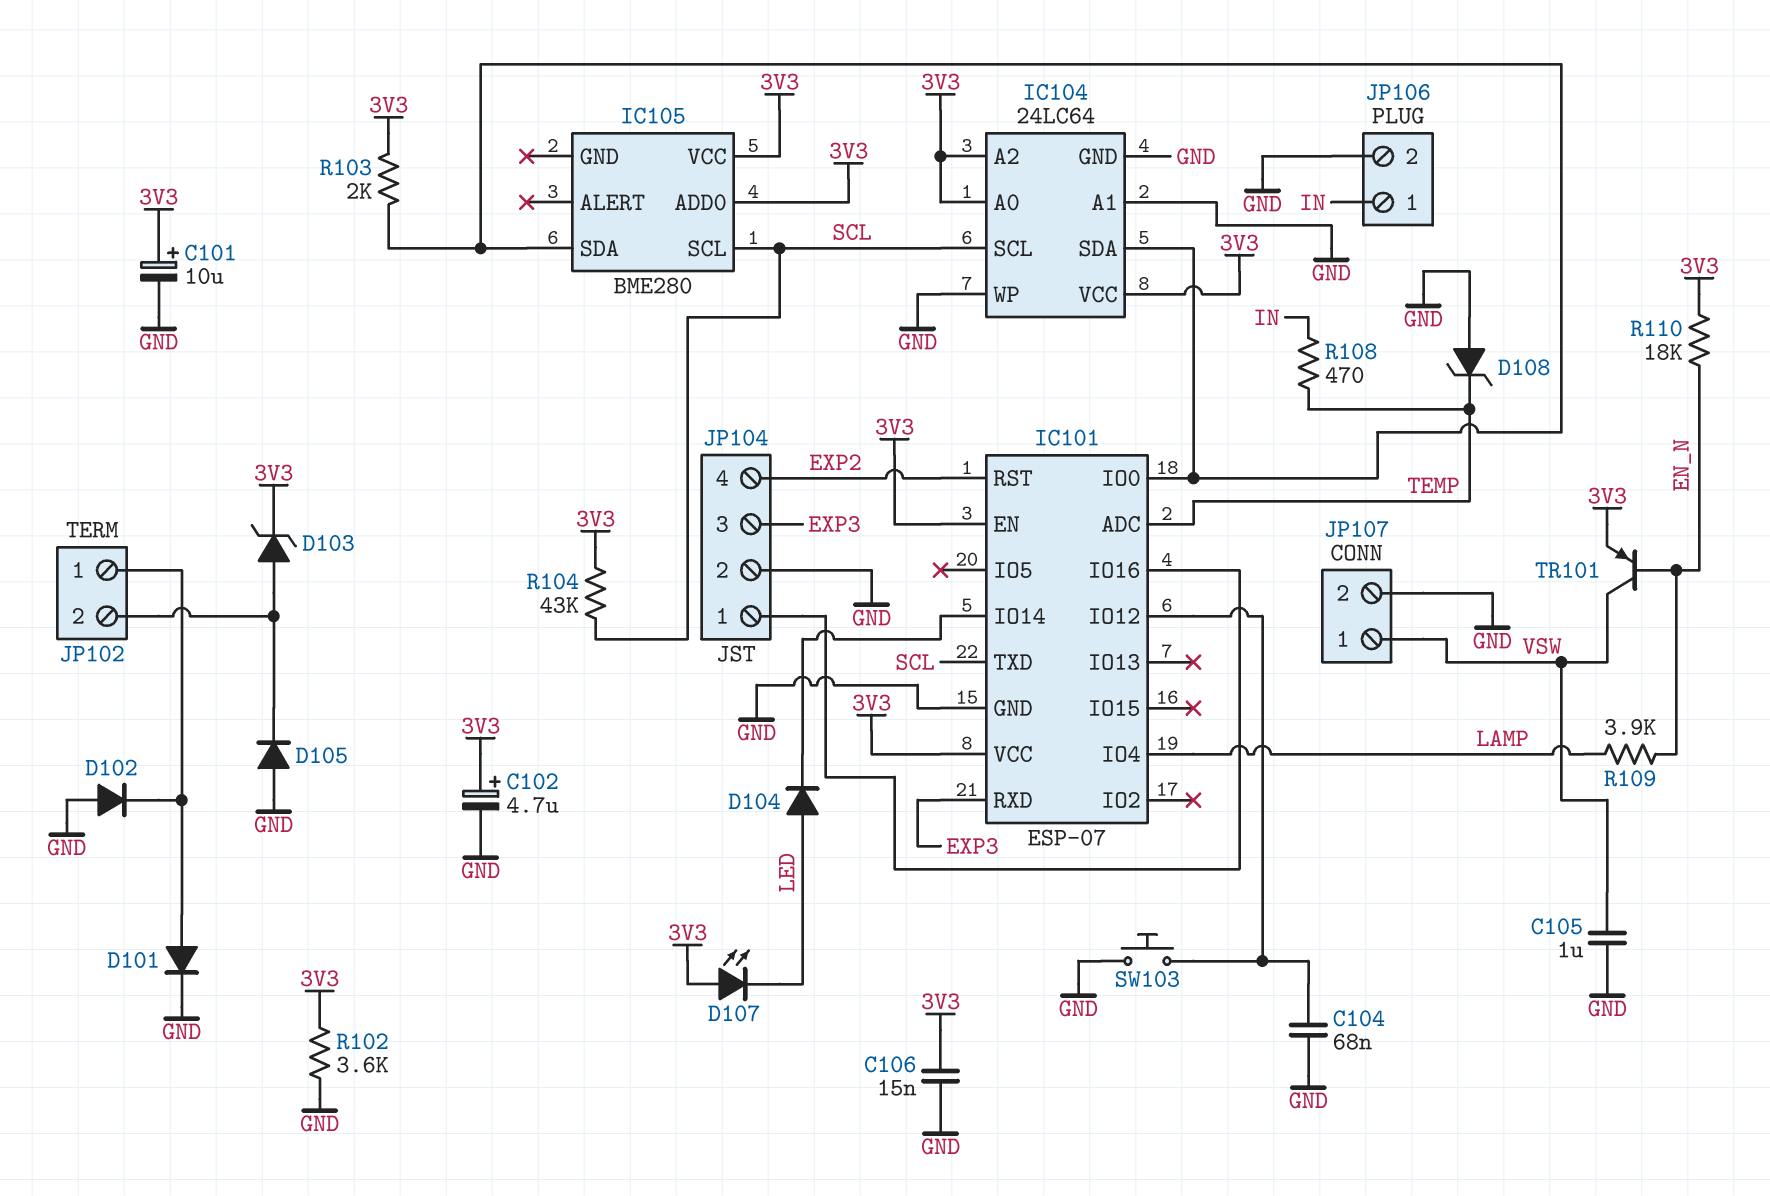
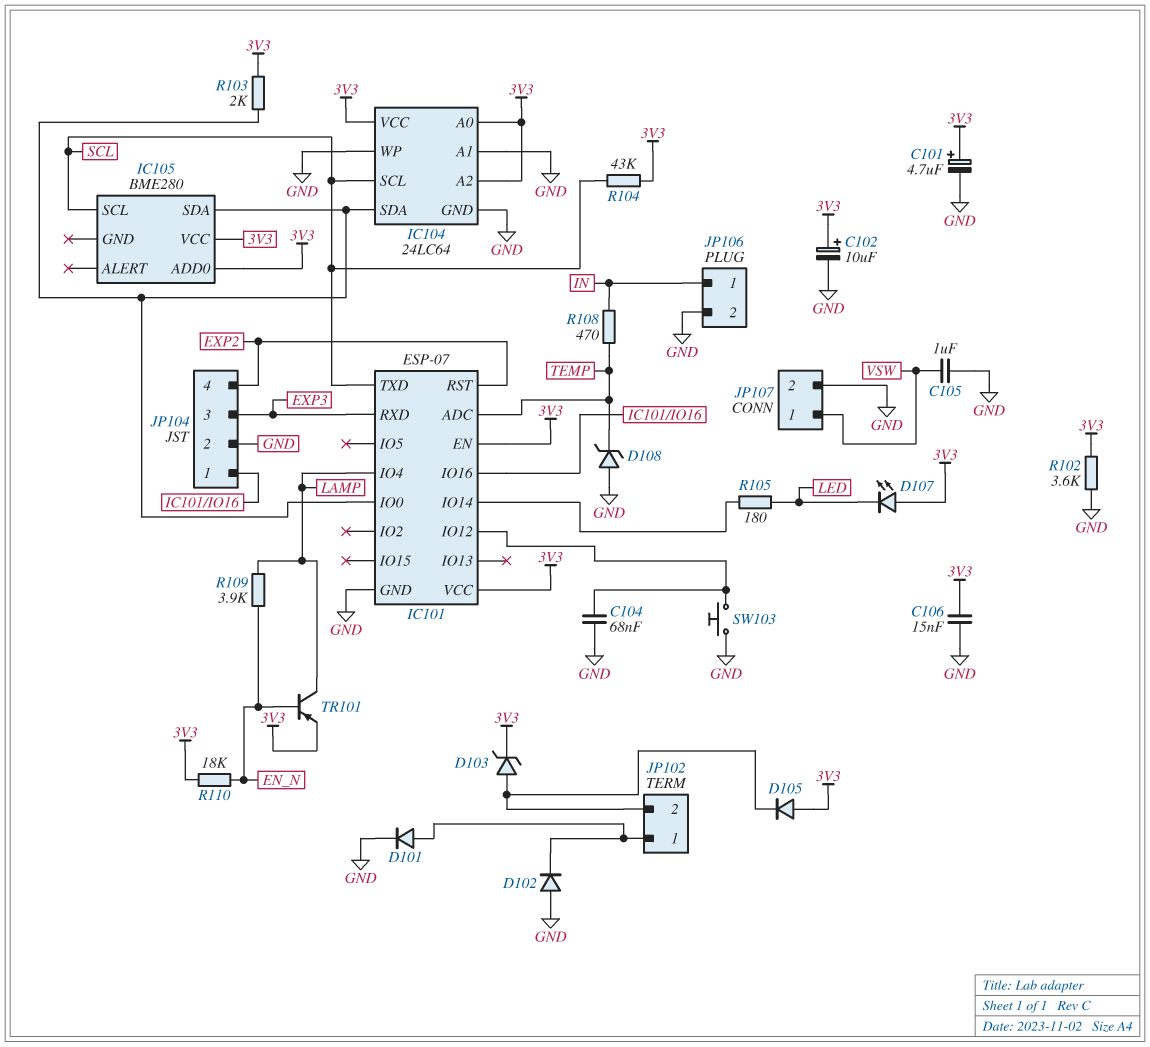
C101: 10uF (plus 3V3, minus GND) -> 4.7uF (plus 3V3, minus GND)
C102: 4.7uF (plus 3V3, minus GND) -> 10uF (plus 3V3, minus GND)
D104: diode (A LED, K IC101/IO14) -> none
D105: diode (A GND, K JP102/2) -> diode (A 3V3, K JP102/2)
R105: none -> 180 (IC101/IO14, LED)
TR101: PNP (B EN_N, C VSW, E 3V3) -> PNP (B EN_N, C LAMP, E 3V3)

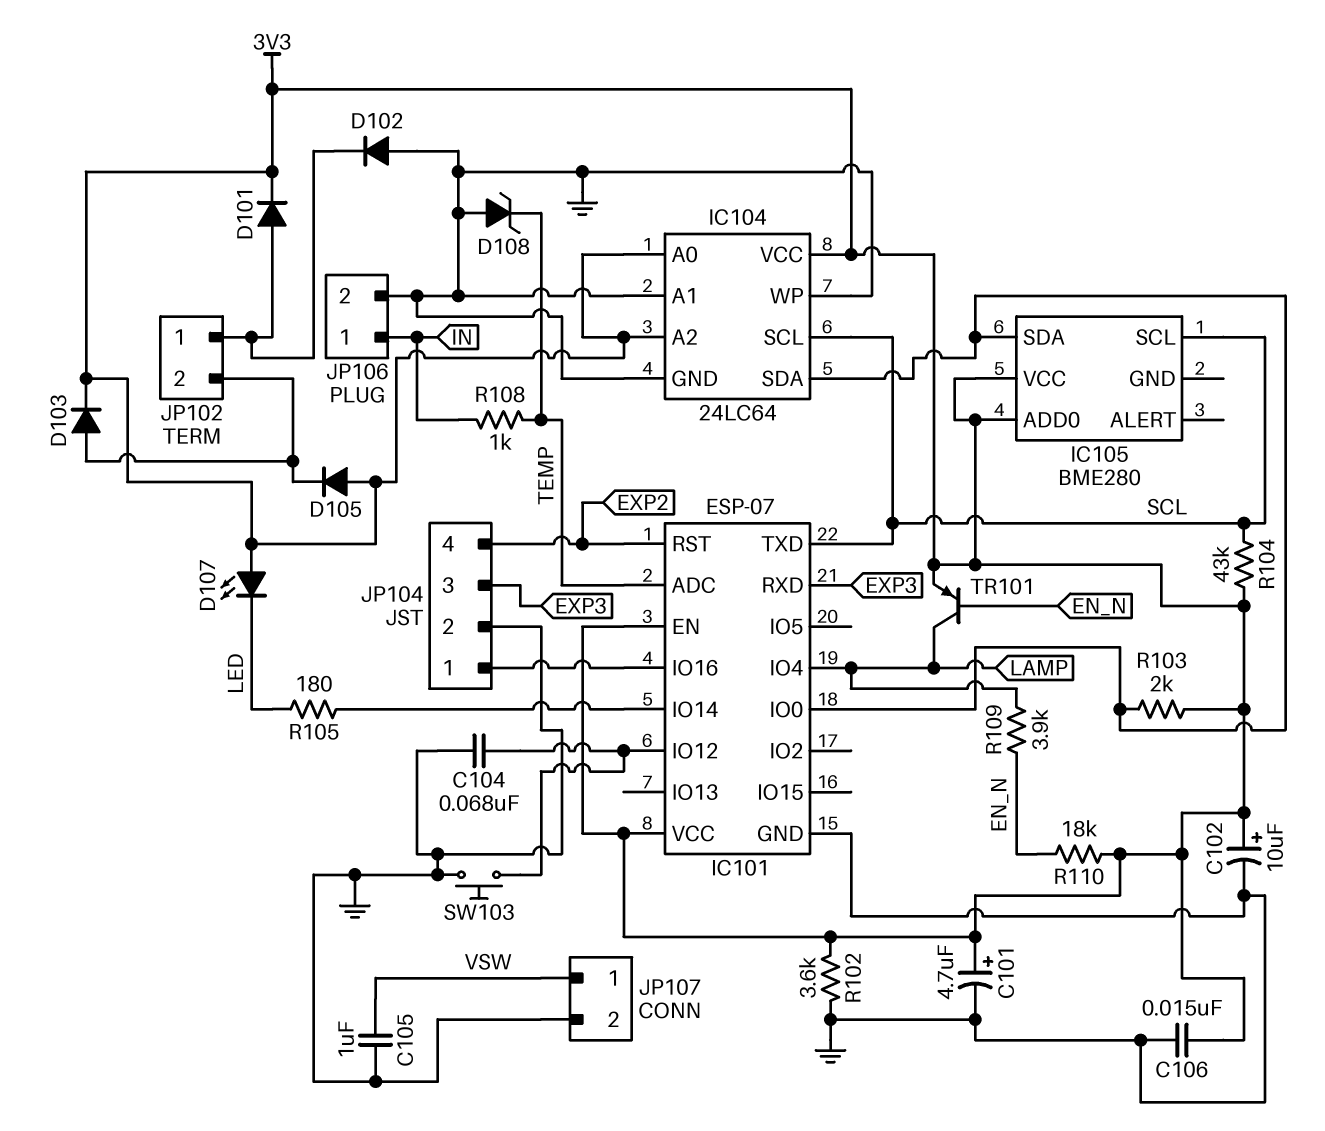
D101: diode (A JP102/1, K GND) -> diode (A JP102/1, K 3V3)
D103: zener (A JP102/2, K 3V3) -> diode (A JP102/2, K 3V3)
R108: 470 (IN, TEMP) -> 1k (IN, TEMP)

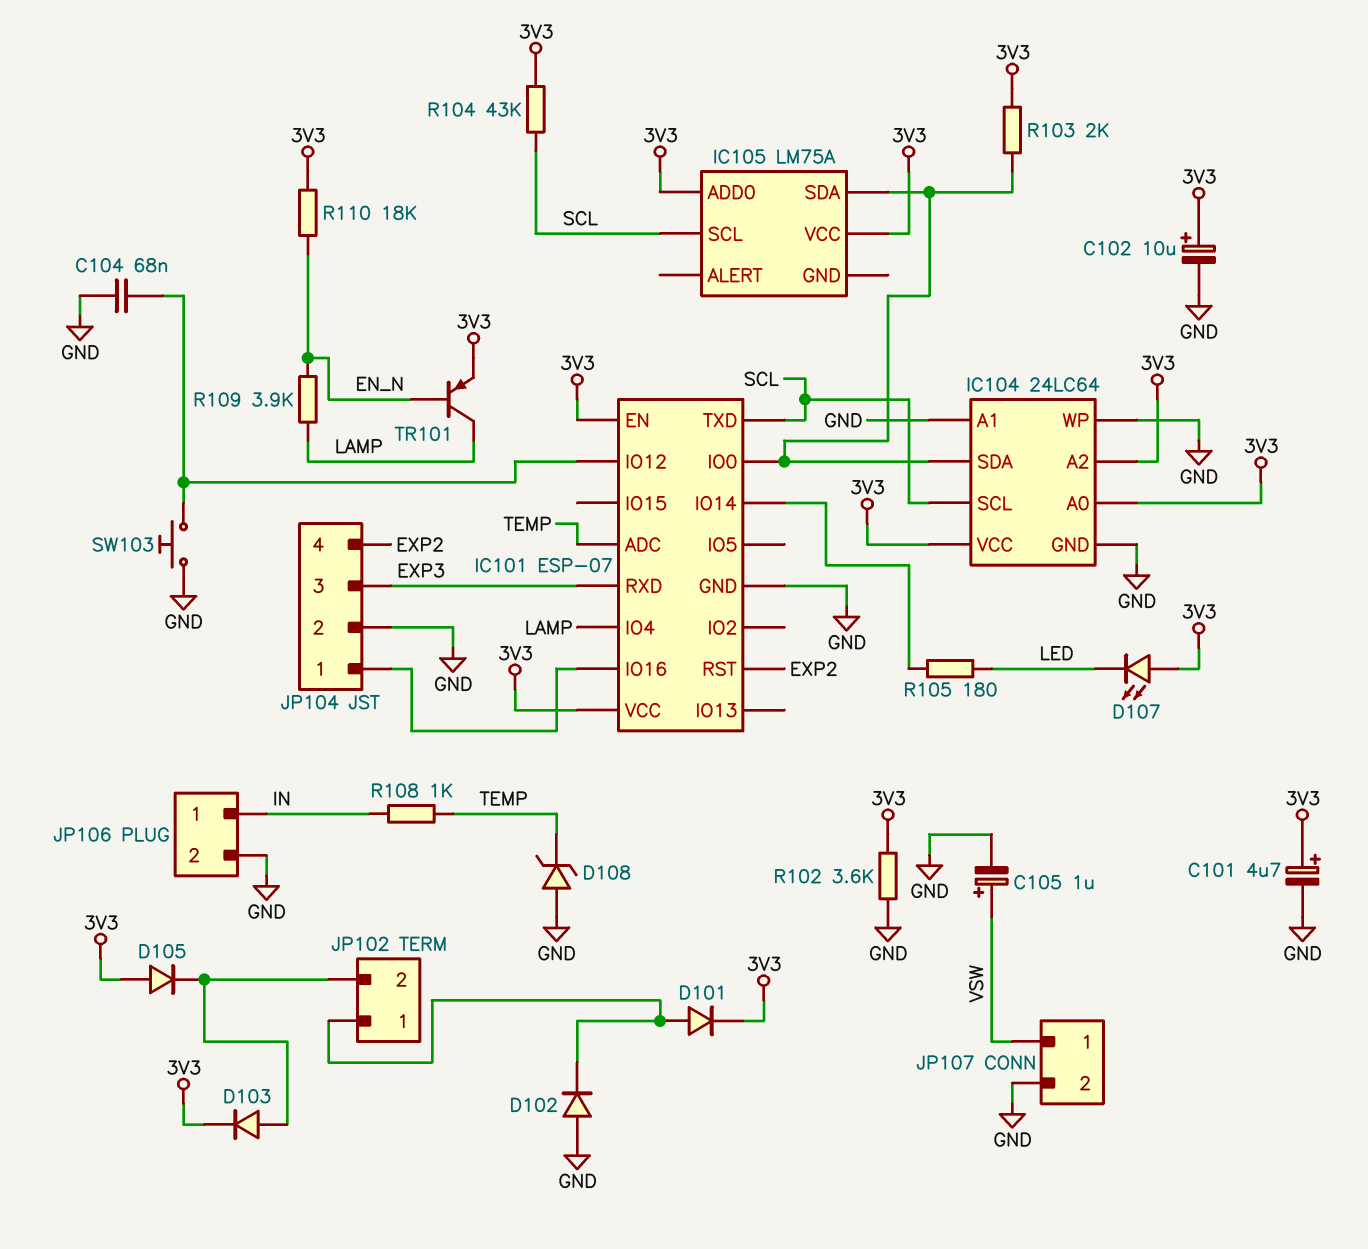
C105: 1uF (GND, VSW) -> 1uF (plus VSW, minus GND)
C106: 15nF (3V3, GND) -> none
IC105: BME280 -> LM75A

